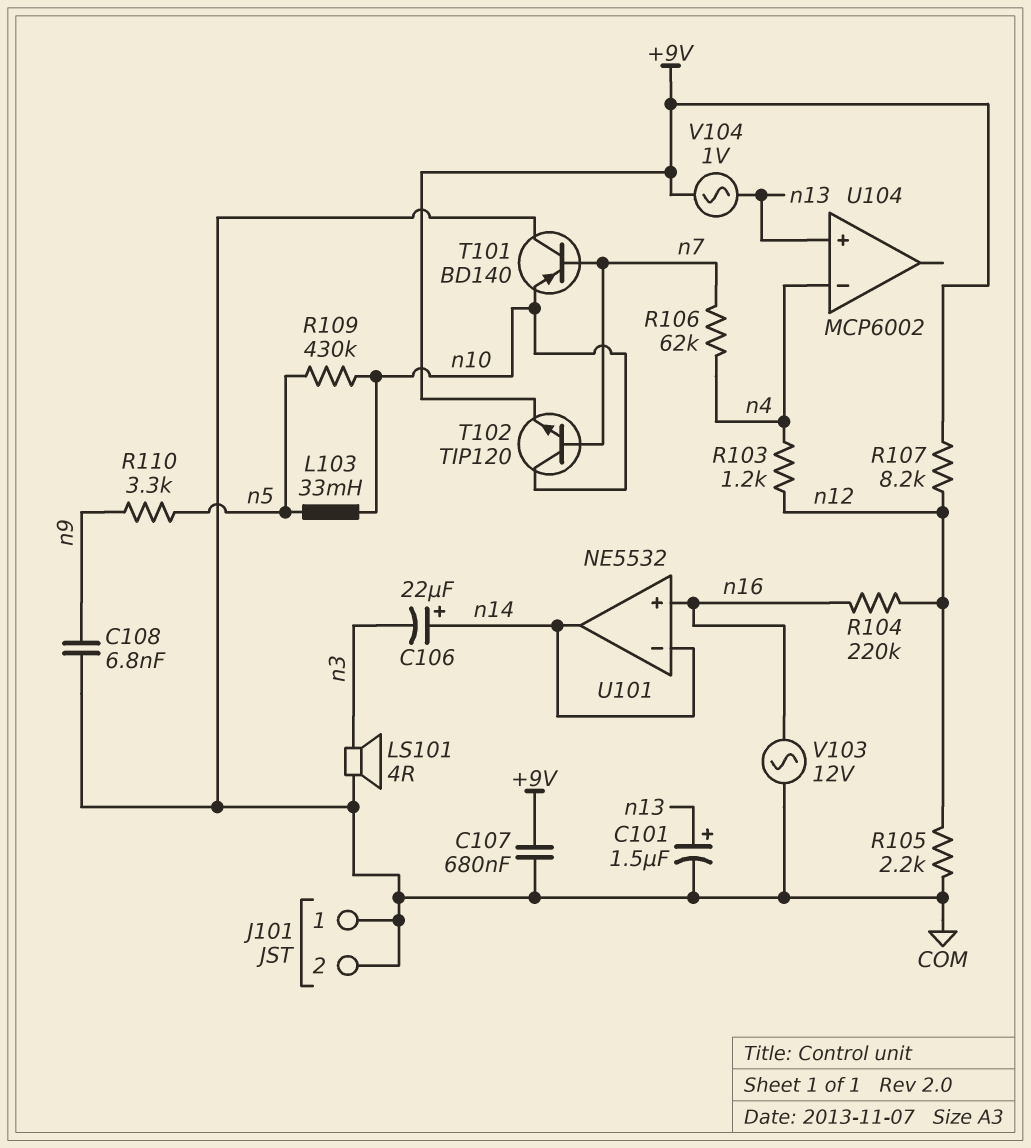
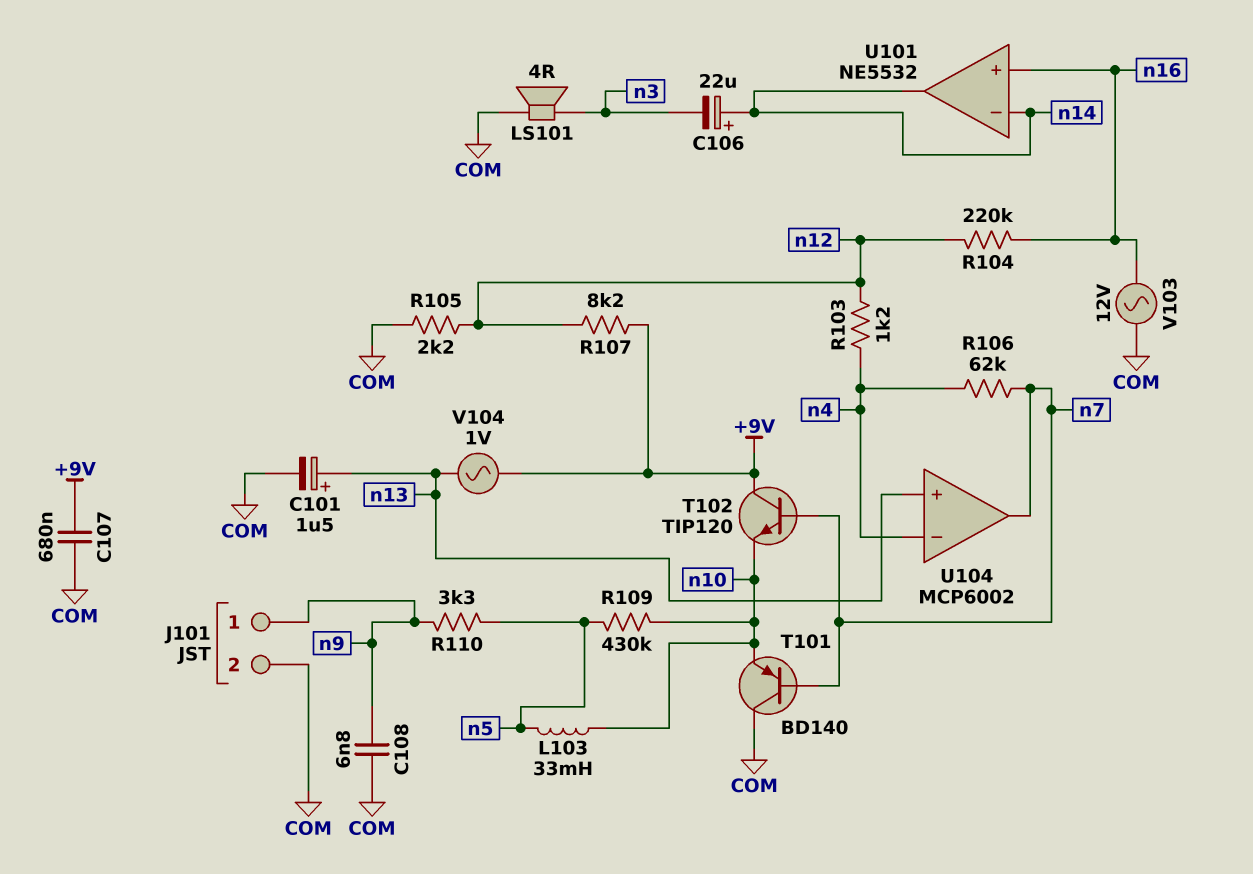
J101 pin 1: COM -> n9
T102: NPN TIP120 (B n7, C n10, E +9V) -> NPN TIP120 (B n7, C +9V, E n10)
U104 pin out: none -> n7

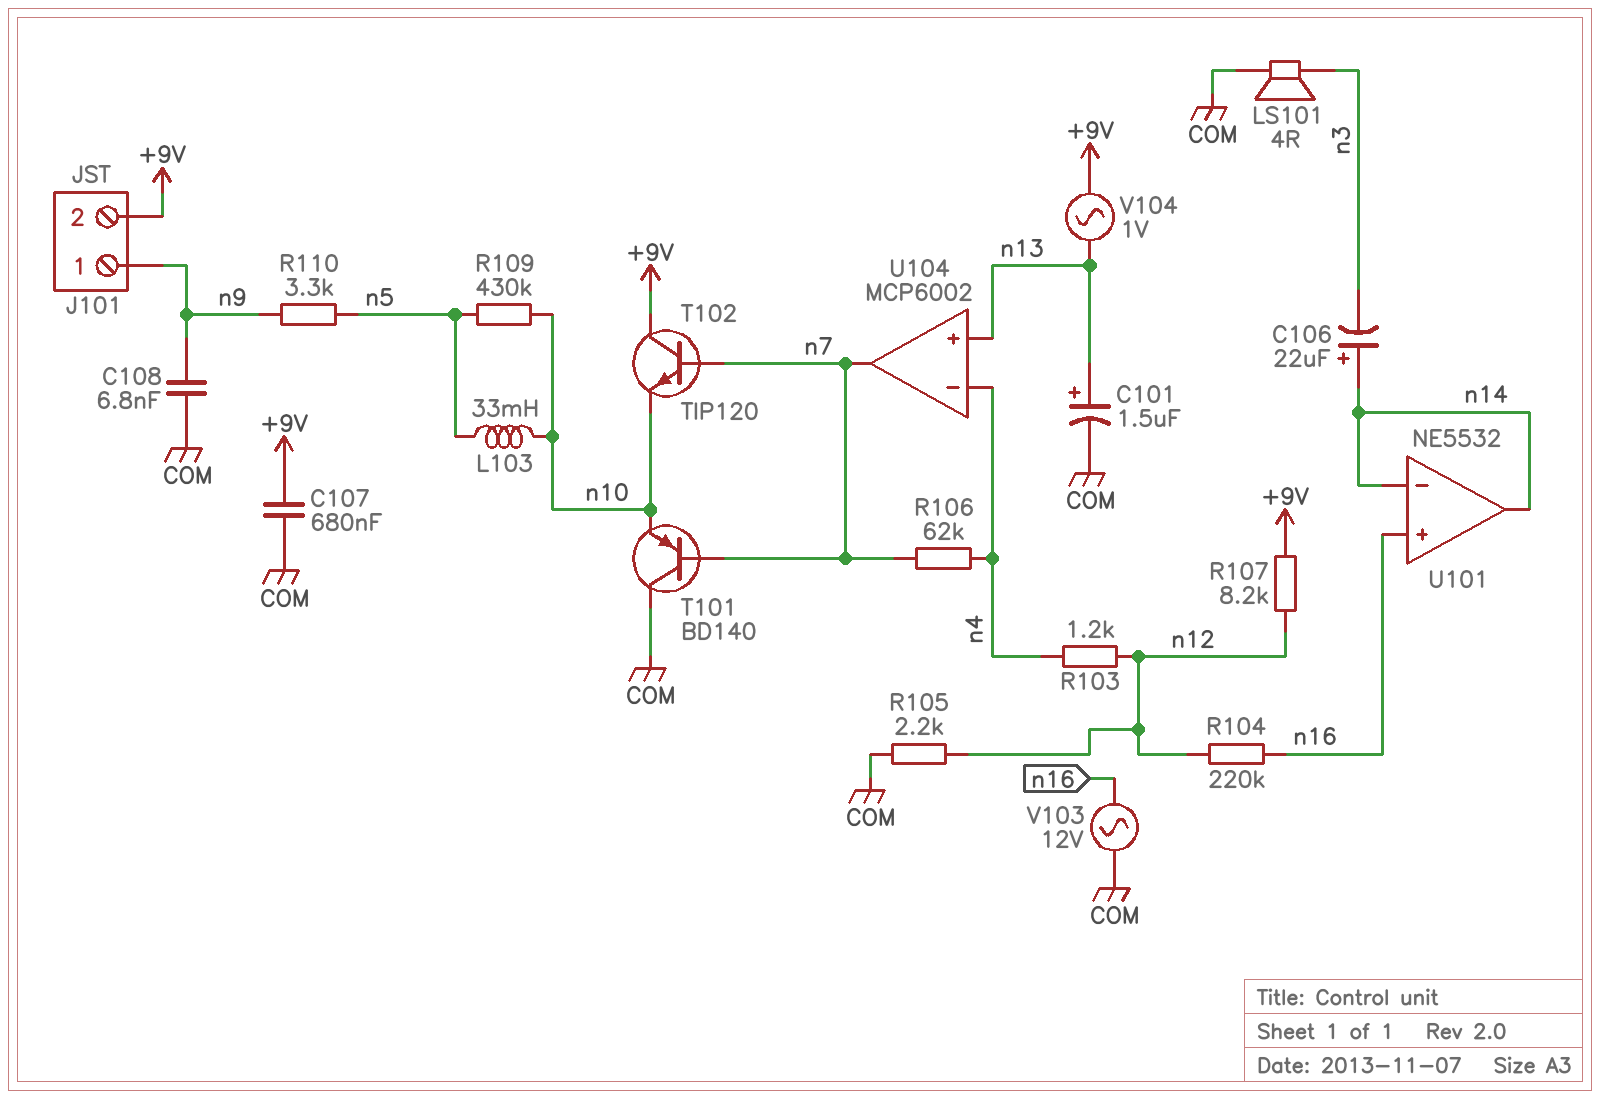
J101 pin 2: COM -> +9V

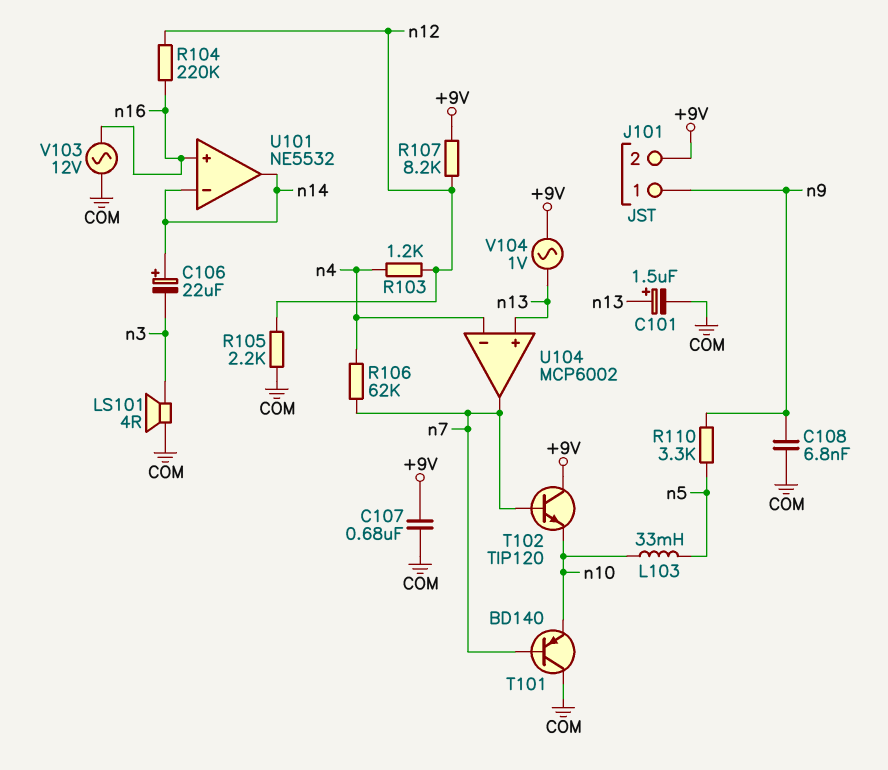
R109: 430k (n5, n10) -> none

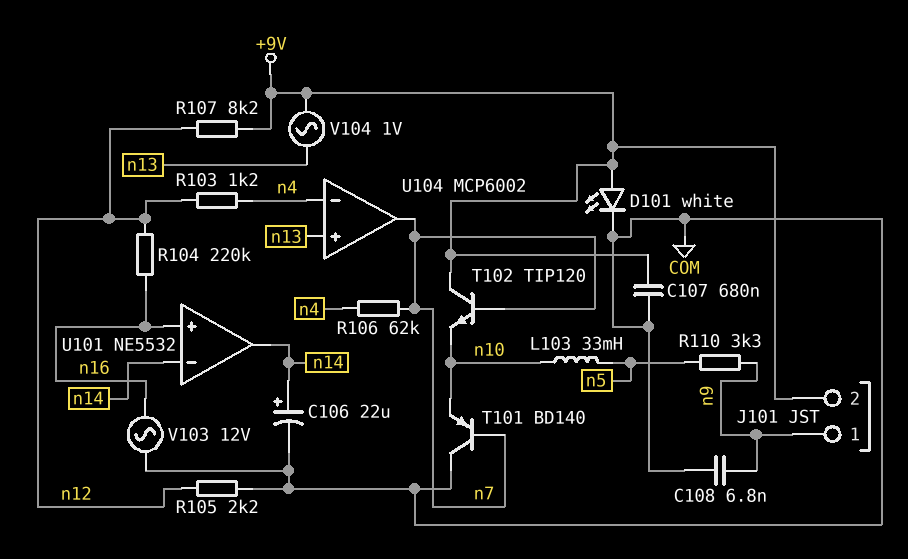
C101: 1.5uF (plus n13, minus COM) -> none
C106: 22uF (plus n14, minus n3) -> 22uF (plus n14, minus COM)
D101: none -> LED white (A +9V, K COM)
LS101: speaker 4R (COM, n3) -> none

